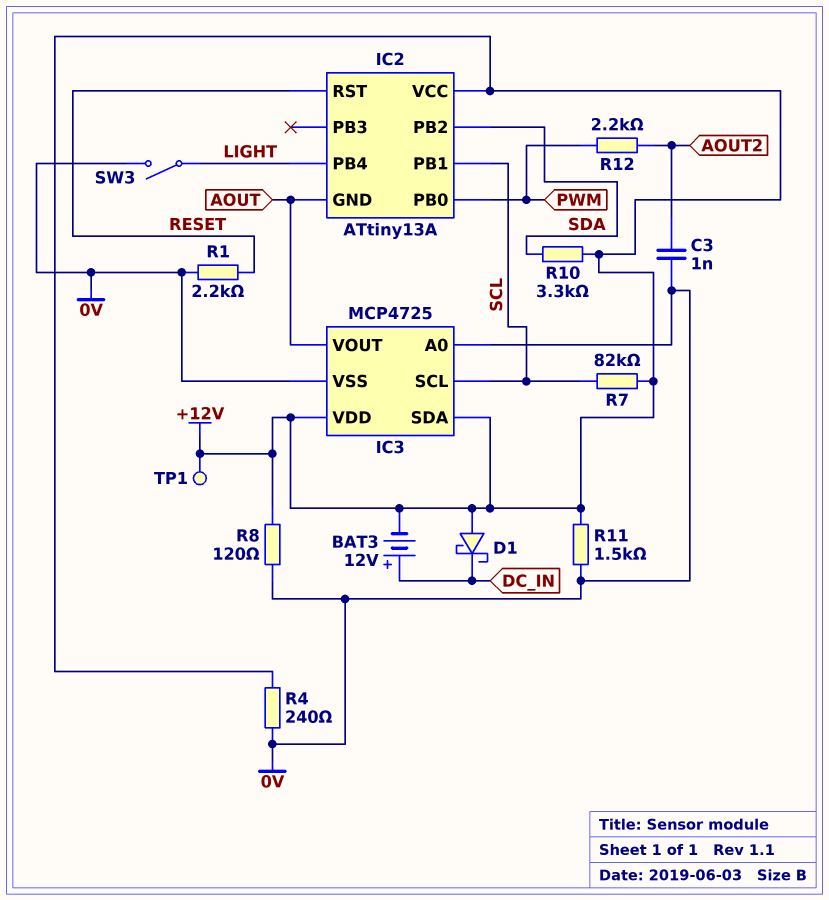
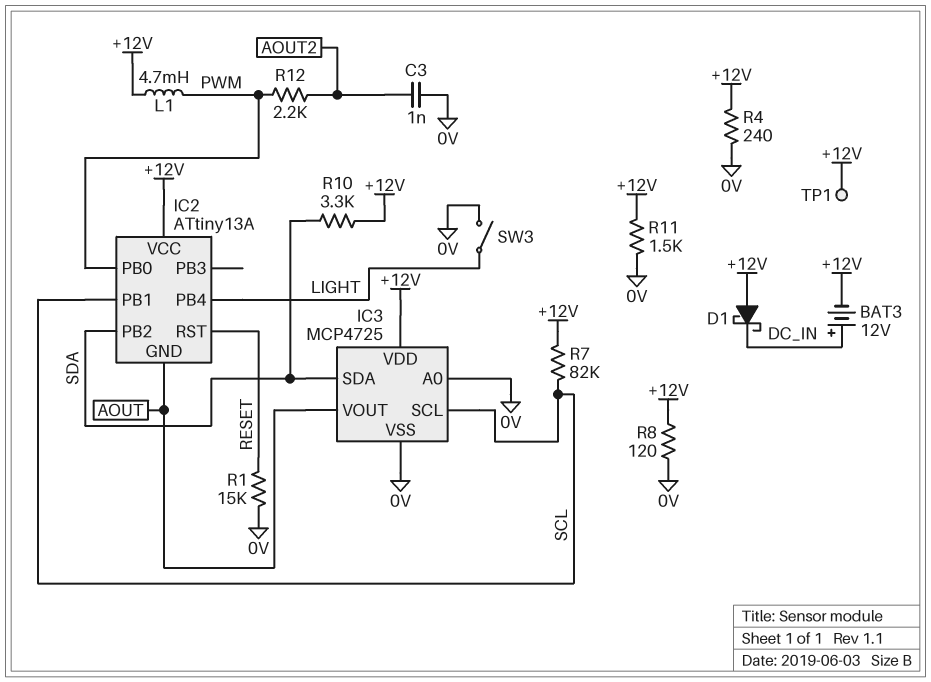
IC3 pin SDA: +12V -> SDA
L1: none -> 4.7mH (+12V, PWM)
R1: 2.2k (0V, RESET) -> 15k (0V, RESET)

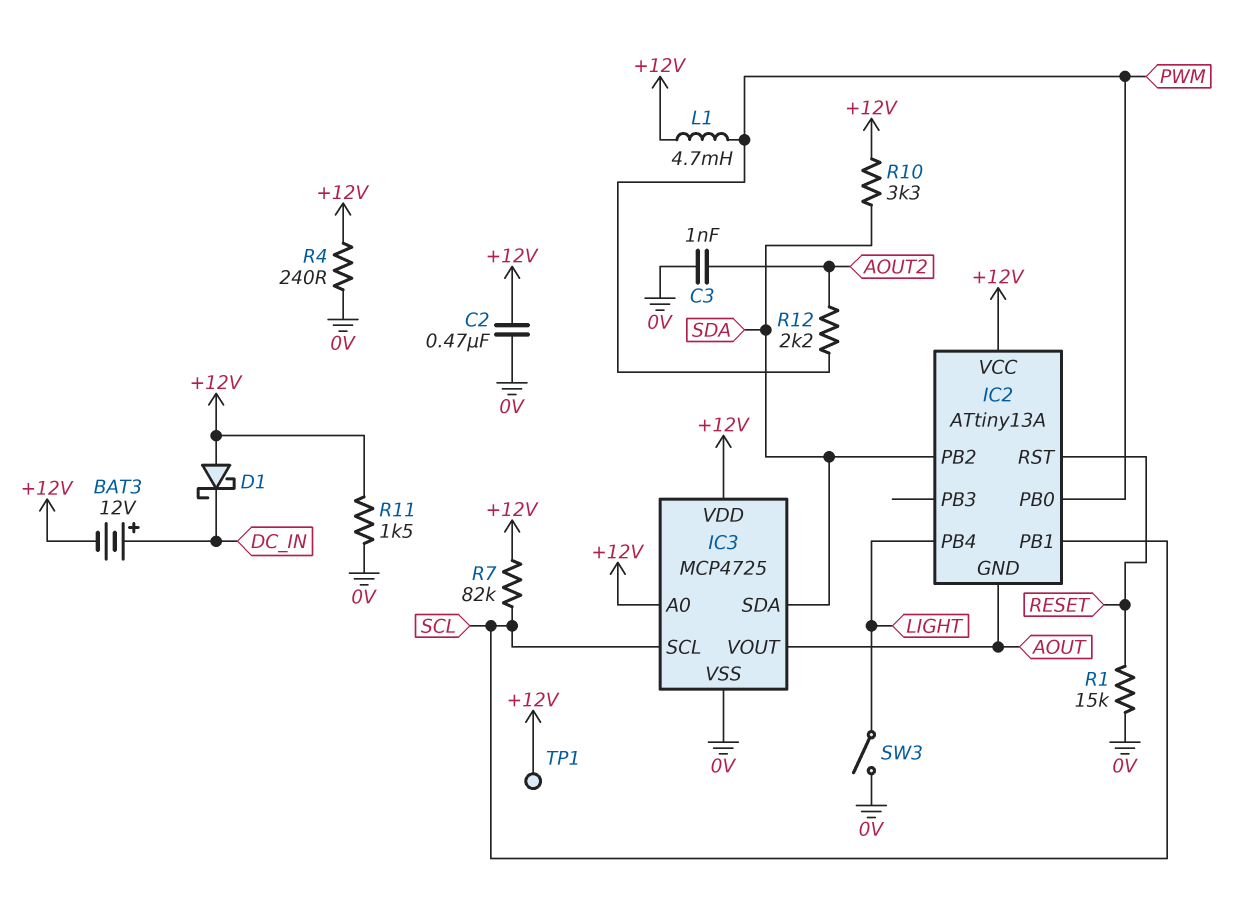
C2: none -> 470nF (+12V, 0V)
IC3 pin A0: 0V -> +12V
R8: 120 (+12V, 0V) -> none

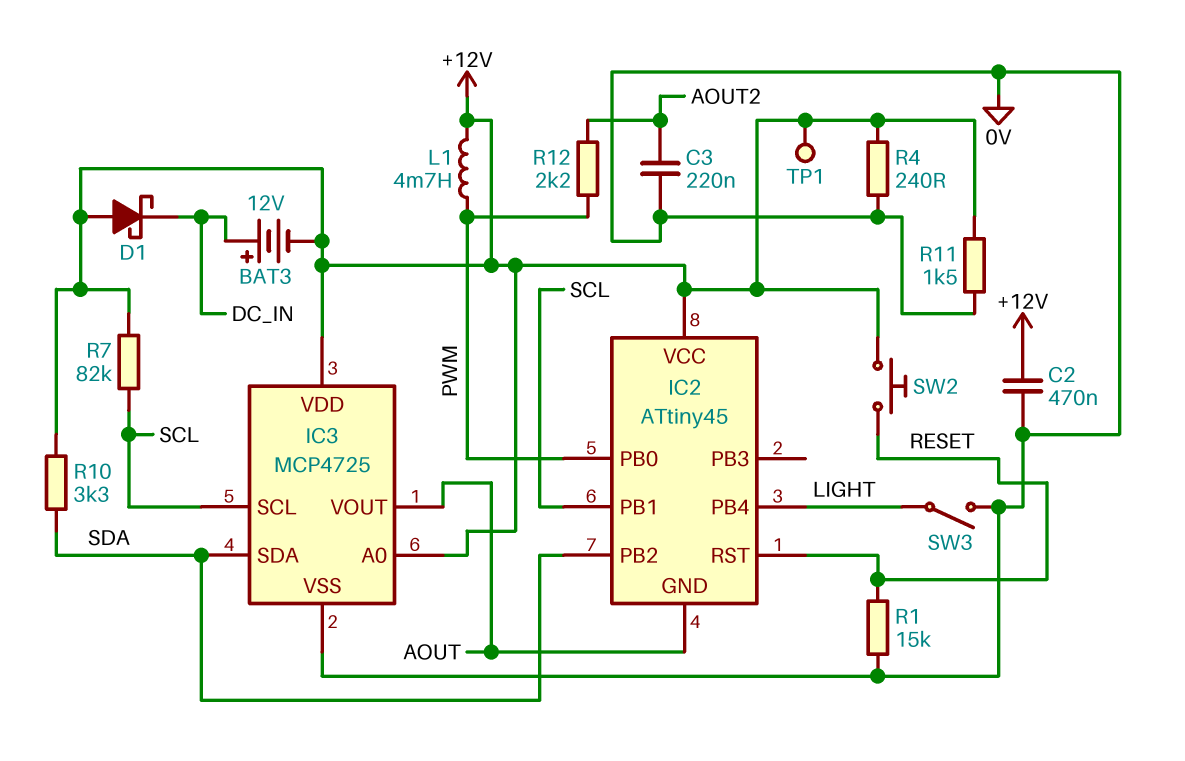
C3: 1nF (0V, AOUT2) -> 220nF (0V, AOUT2)
IC2: ATtiny13A -> ATtiny45
SW2: none -> button (+12V, RESET)

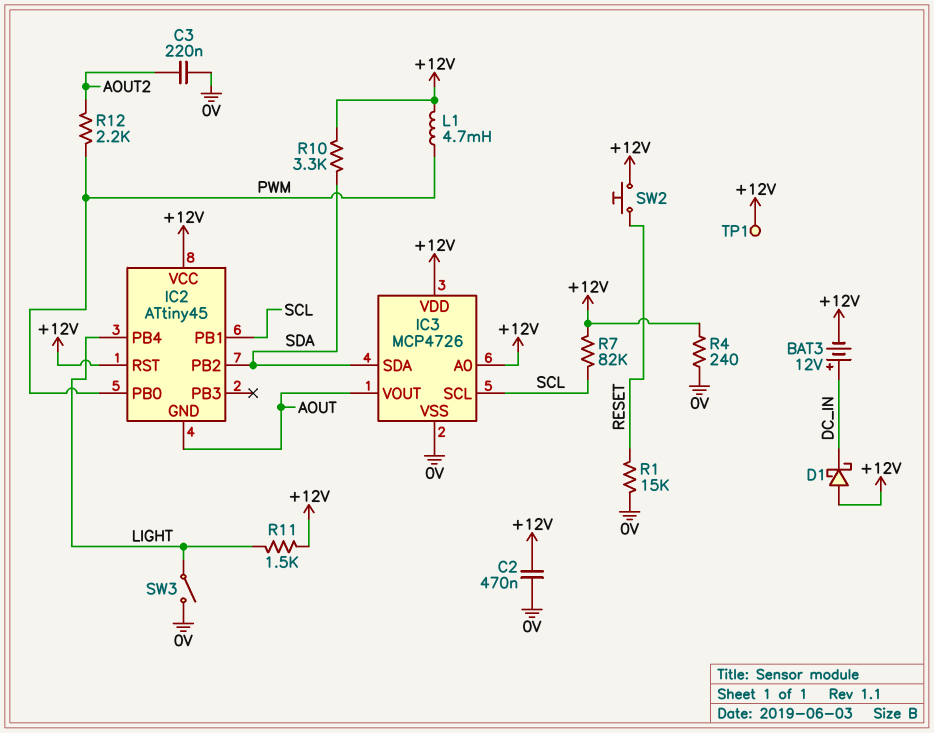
IC2 pin RST: RESET -> +12V
IC3: MCP4725 -> MCP4726
R11: 1.5k (+12V, 0V) -> 1.5k (+12V, LIGHT)

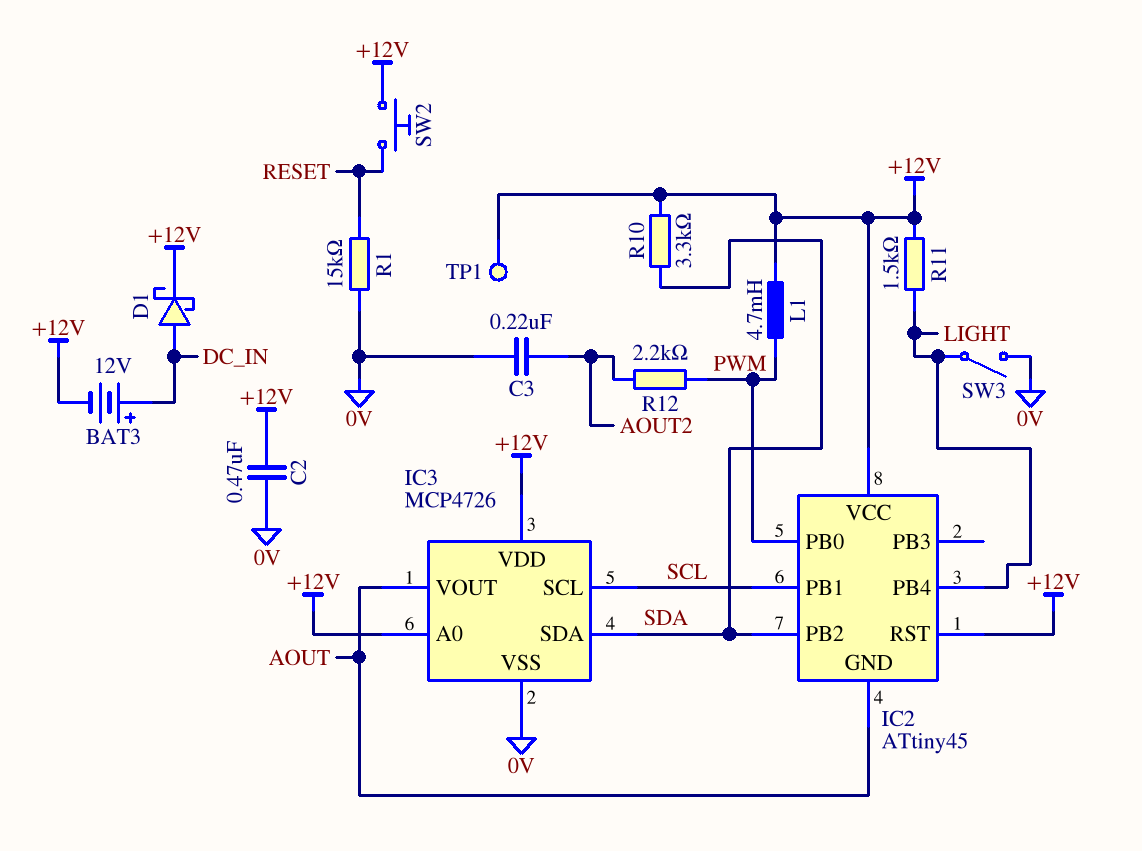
D1: schottky (A +12V, K DC_IN) -> schottky (A DC_IN, K +12V)
R4: 240 (+12V, 0V) -> none
R7: 82k (+12V, SCL) -> none

